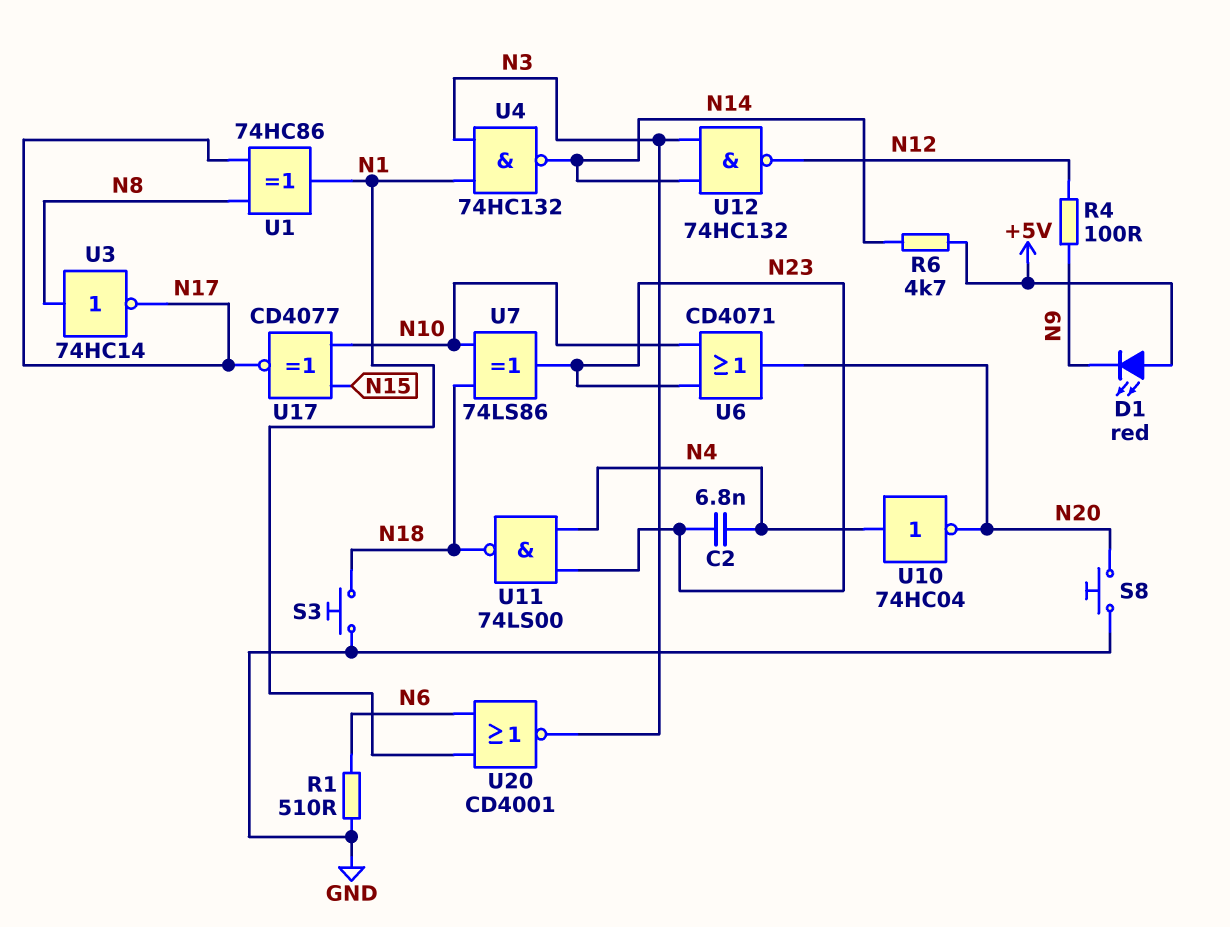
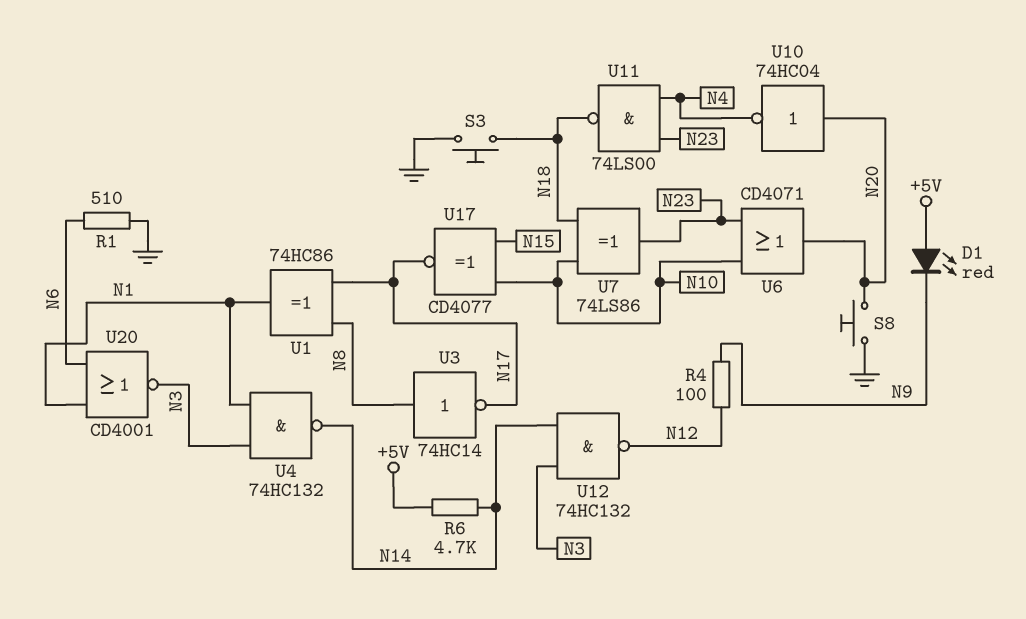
C2: 6.8nF (N4, N23) -> none
U10: NOT 74HC04 (in N4, out N20) -> NOT 74HC04 (in N20, out N4)

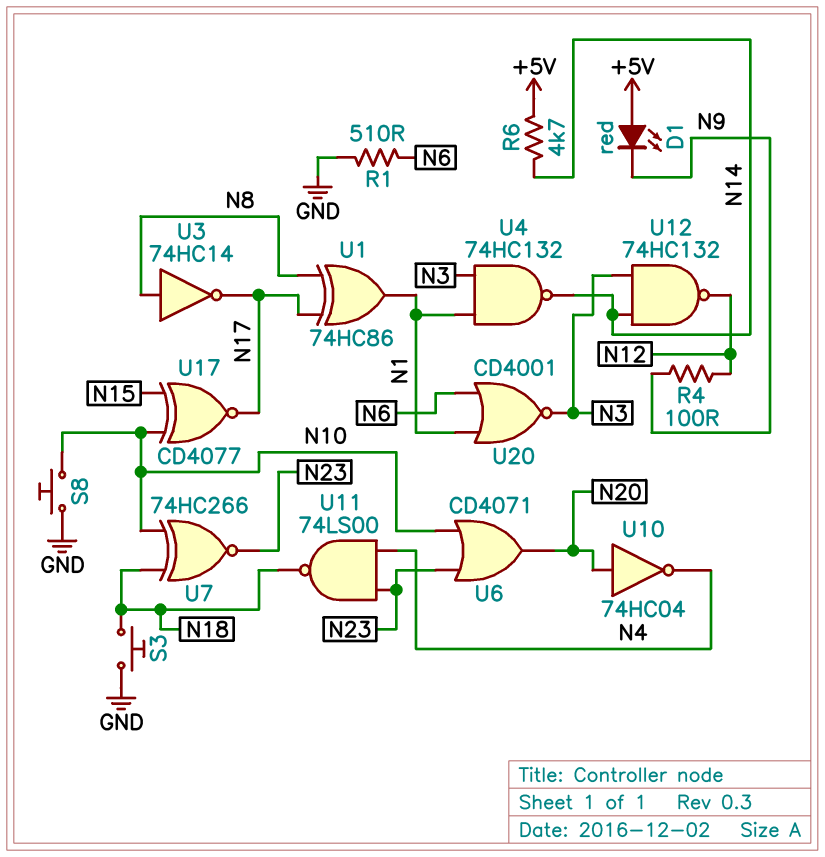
S8: button (GND, N20) -> button (GND, N10)
U7: XOR 74LS86 (in N10, in N18, out N23) -> XNOR 74HC266 (in N10, in N18, out N23)

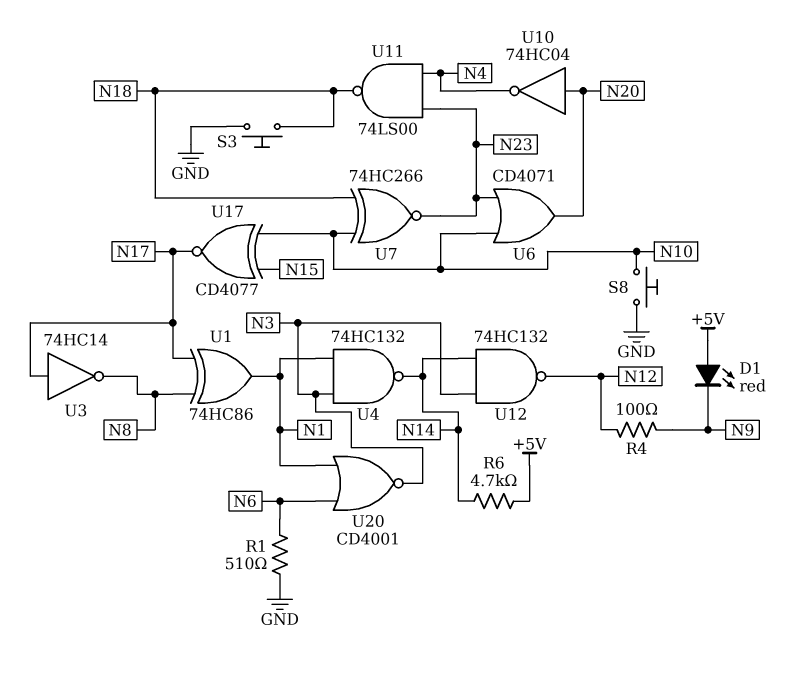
U3: NOT 74HC14 (in N8, out N17) -> NOT 74HC14 (in N17, out N8)

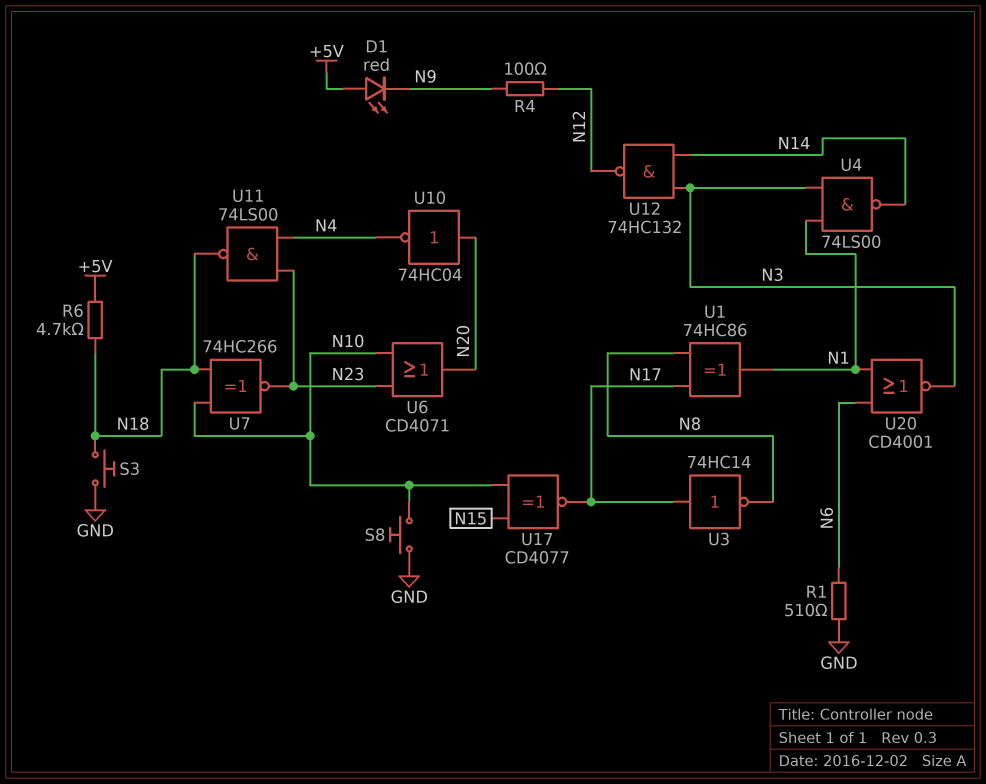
R6: 4.7k (+5V, N14) -> 4.7k (+5V, N18)
U4: NAND 74HC132 (in N1, in N3, out N14) -> NAND 74LS00 (in N1, in N3, out N14)

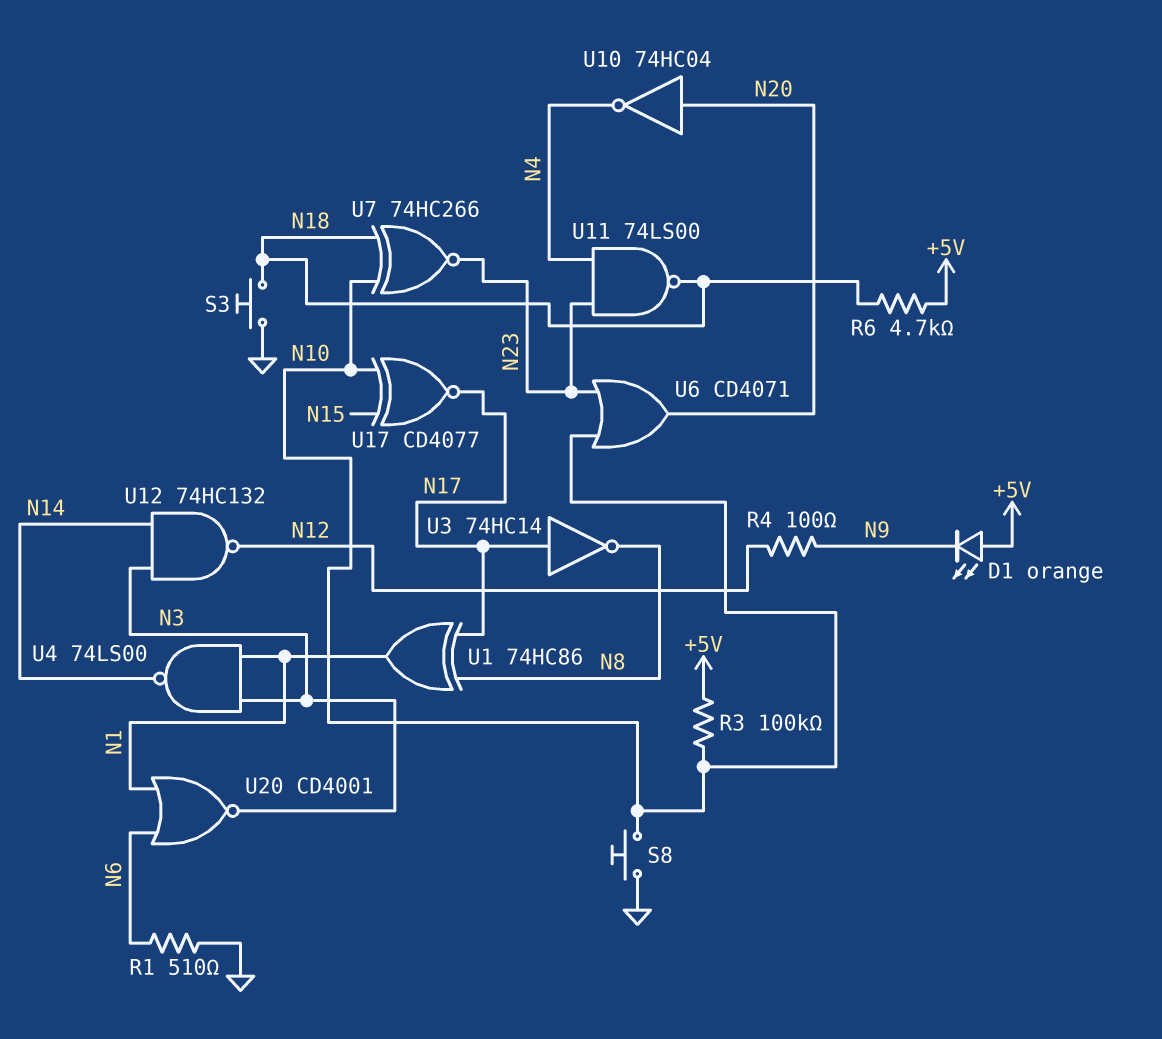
D1: LED red (A +5V, K N9) -> LED orange (A +5V, K N9)
R3: none -> 100k (+5V, N10)

